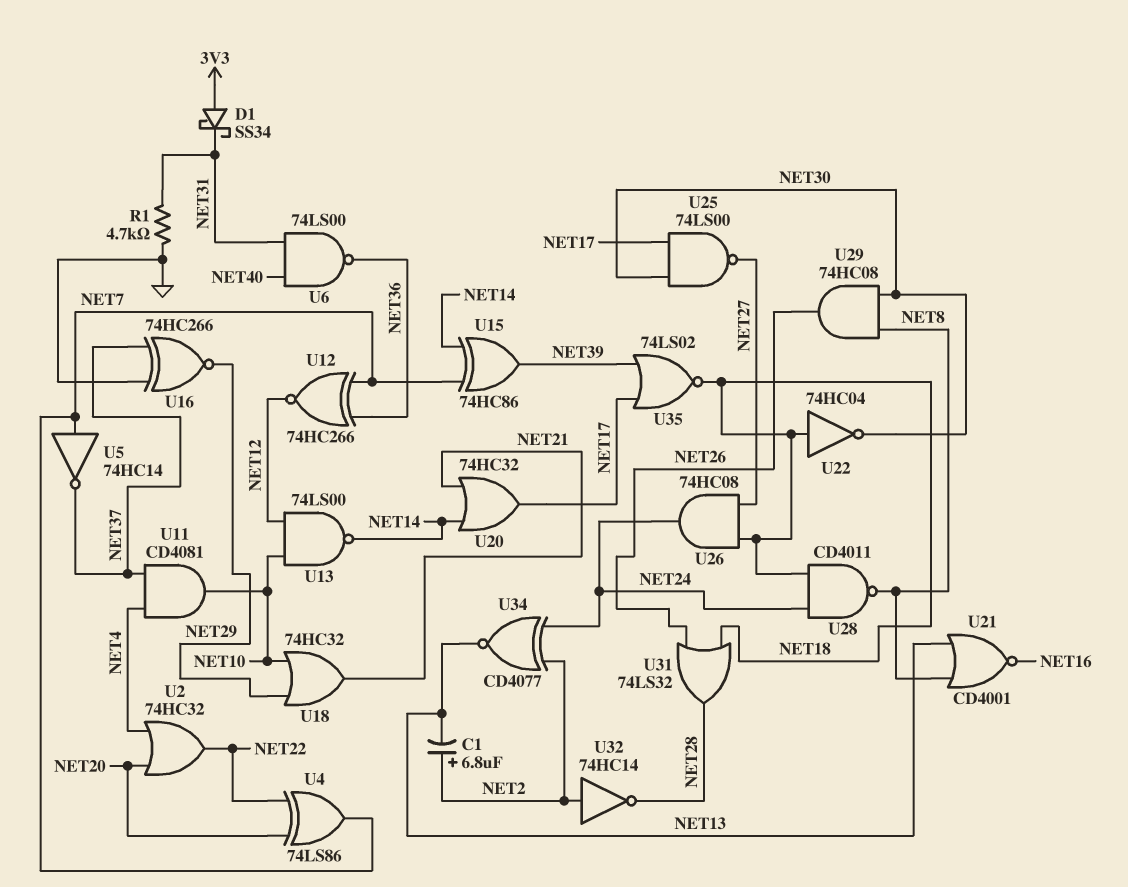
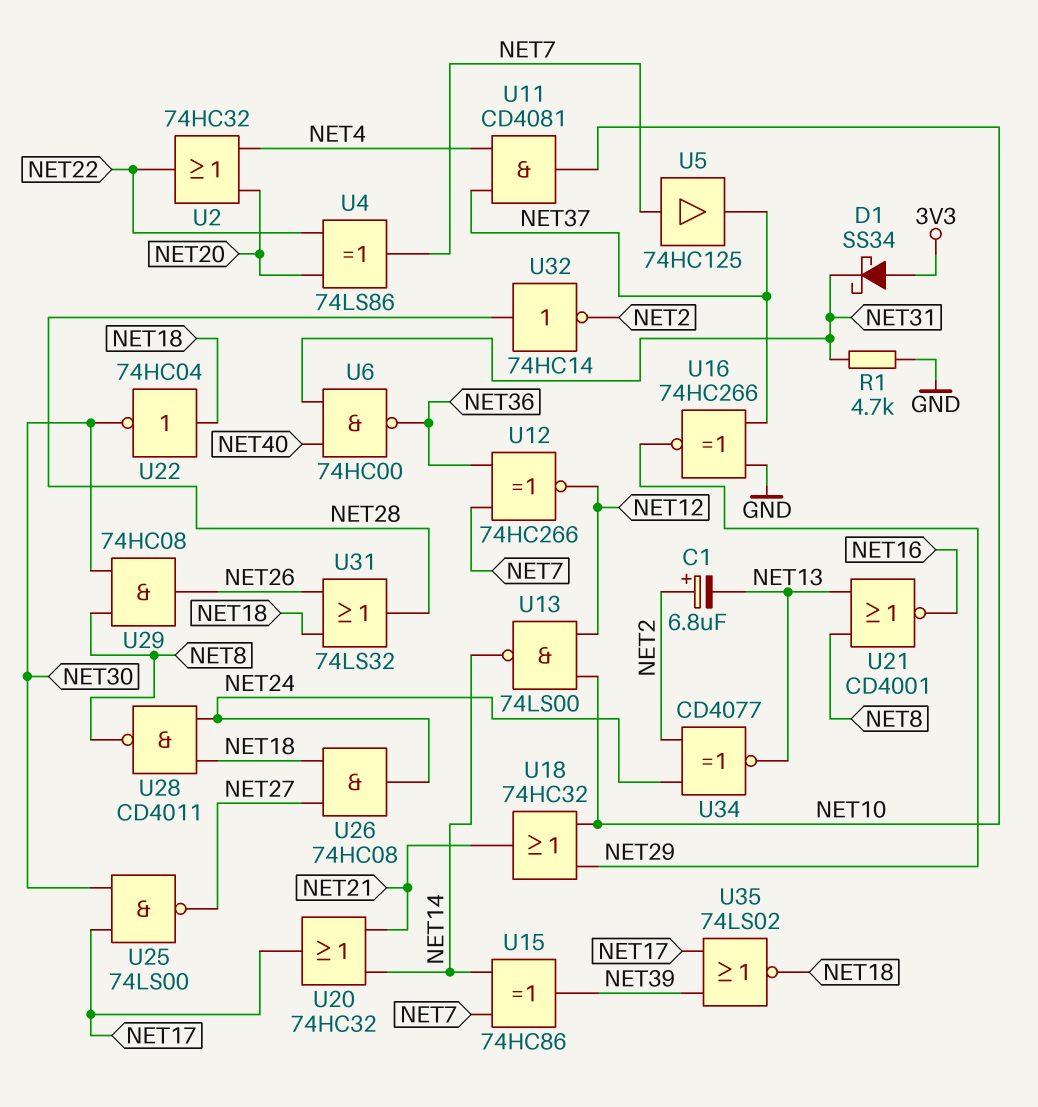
U5: NOT 74HC14 (in NET7, out NET37) -> buffer 74HC125 (in NET7, out NET37)
U6: NAND 74LS00 (in NET31, in NET40, out NET36) -> NAND 74HC00 (in NET31, in NET40, out NET36)
U32: NOT 74HC14 (in NET2, out NET28) -> NOT 74HC14 (in NET28, out NET2)

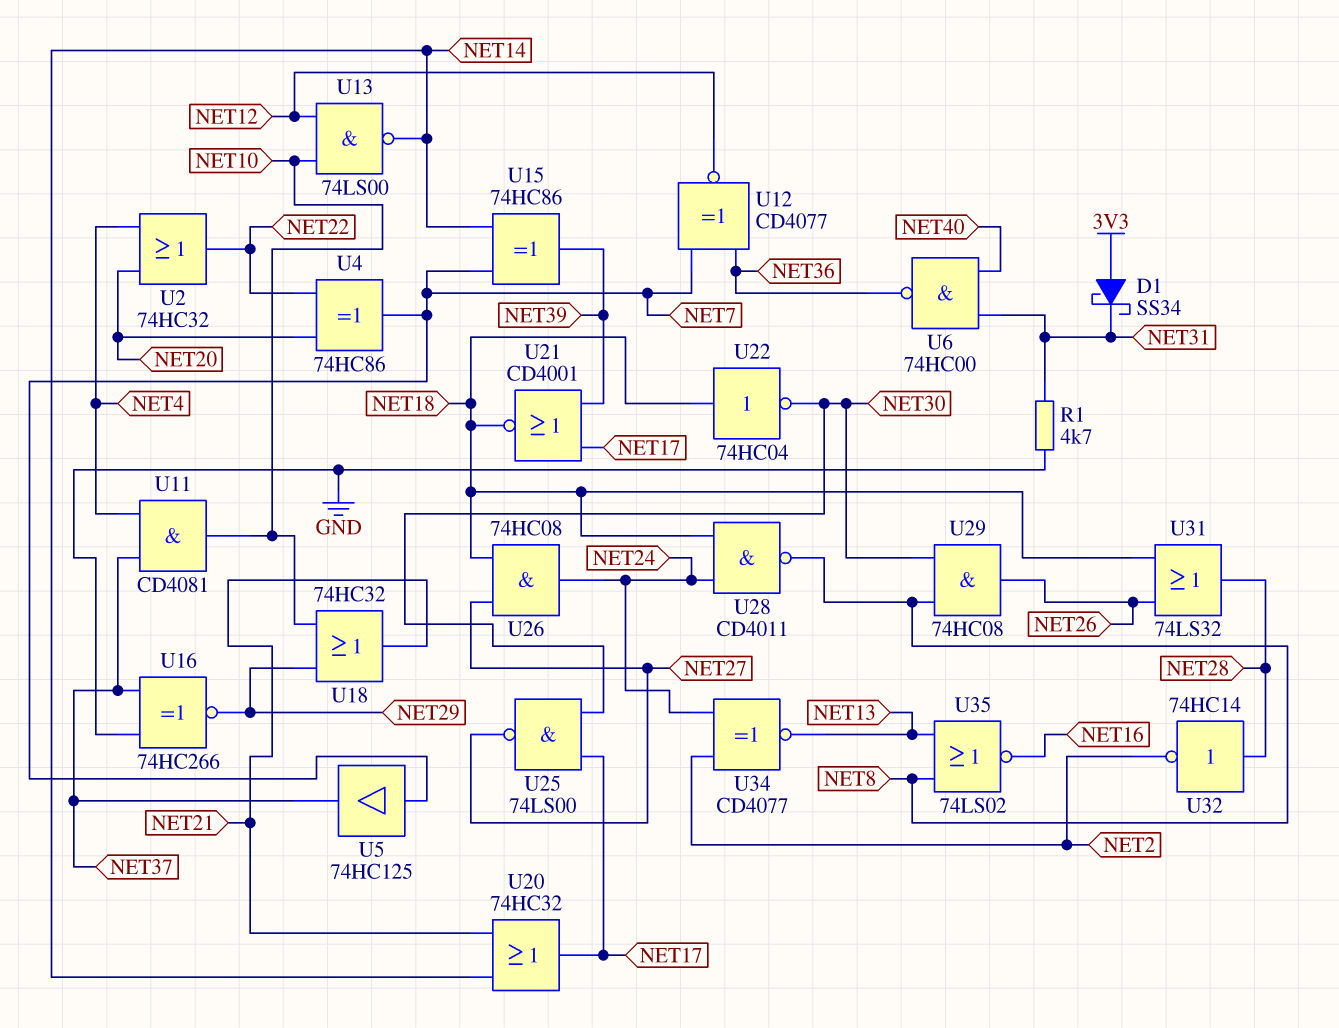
C1: 6.8uF (plus NET2, minus NET13) -> none
U4: XOR 74LS86 (in NET20, in NET22, out NET7) -> XOR 74HC86 (in NET20, in NET22, out NET7)
U12: XNOR 74HC266 (in NET7, in NET36, out NET12) -> XNOR CD4077 (in NET7, in NET36, out NET12)
U21: NOR CD4001 (in NET8, in NET13, out NET16) -> NOR CD4001 (in NET17, in NET39, out NET18)
U35: NOR 74LS02 (in NET17, in NET39, out NET18) -> NOR 74LS02 (in NET8, in NET13, out NET16)

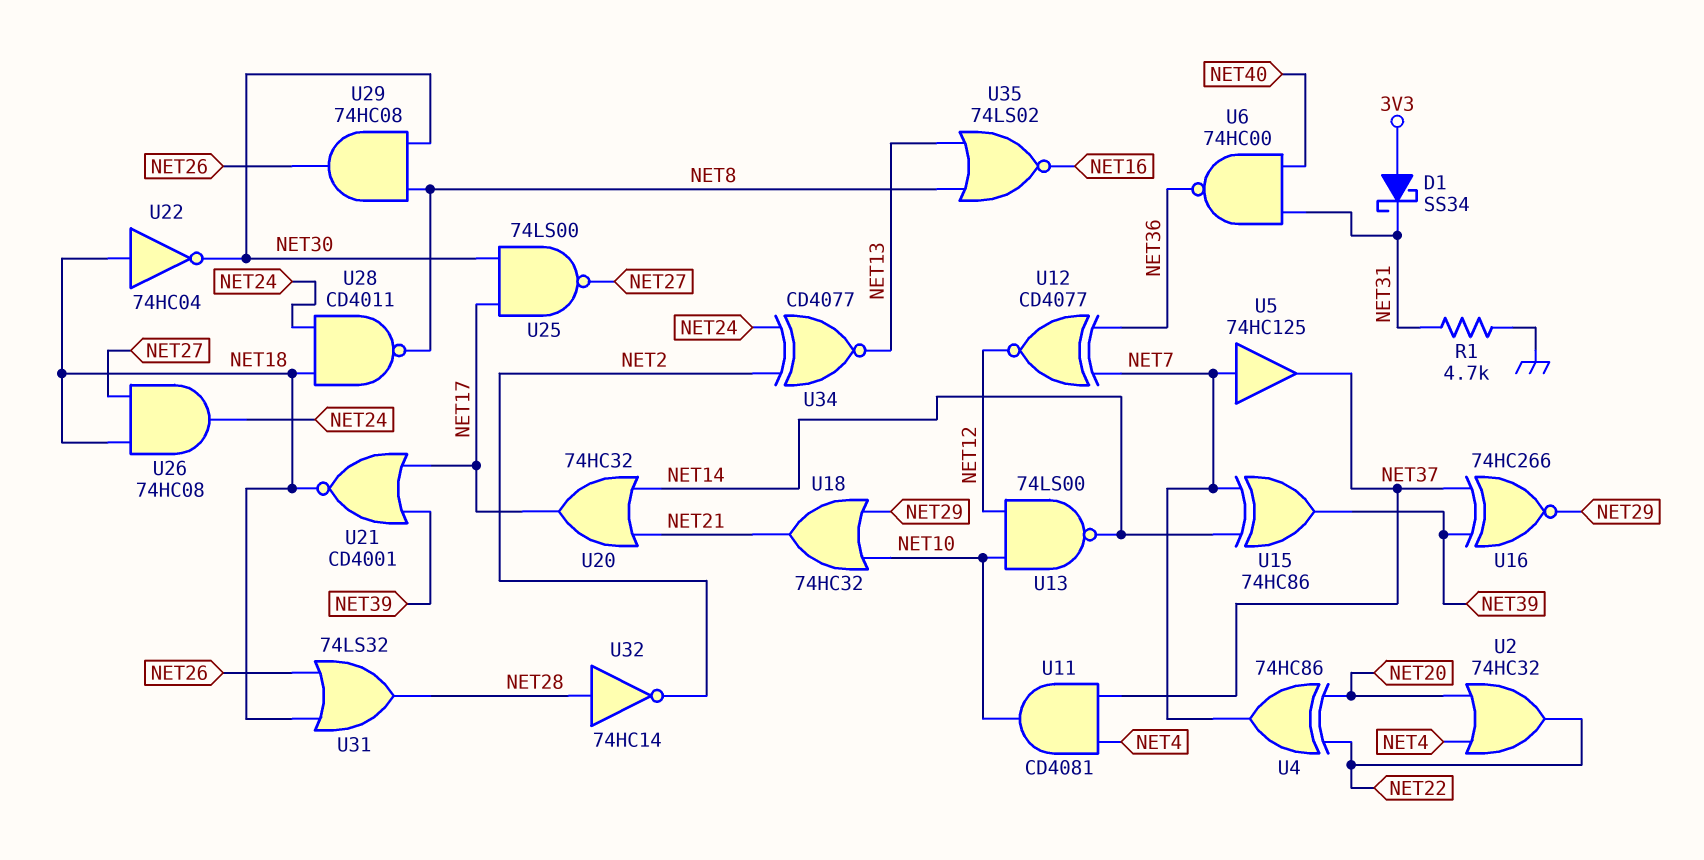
U16: XNOR 74HC266 (in GND, in NET37, out NET29) -> XNOR 74HC266 (in NET37, in NET39, out NET29)

